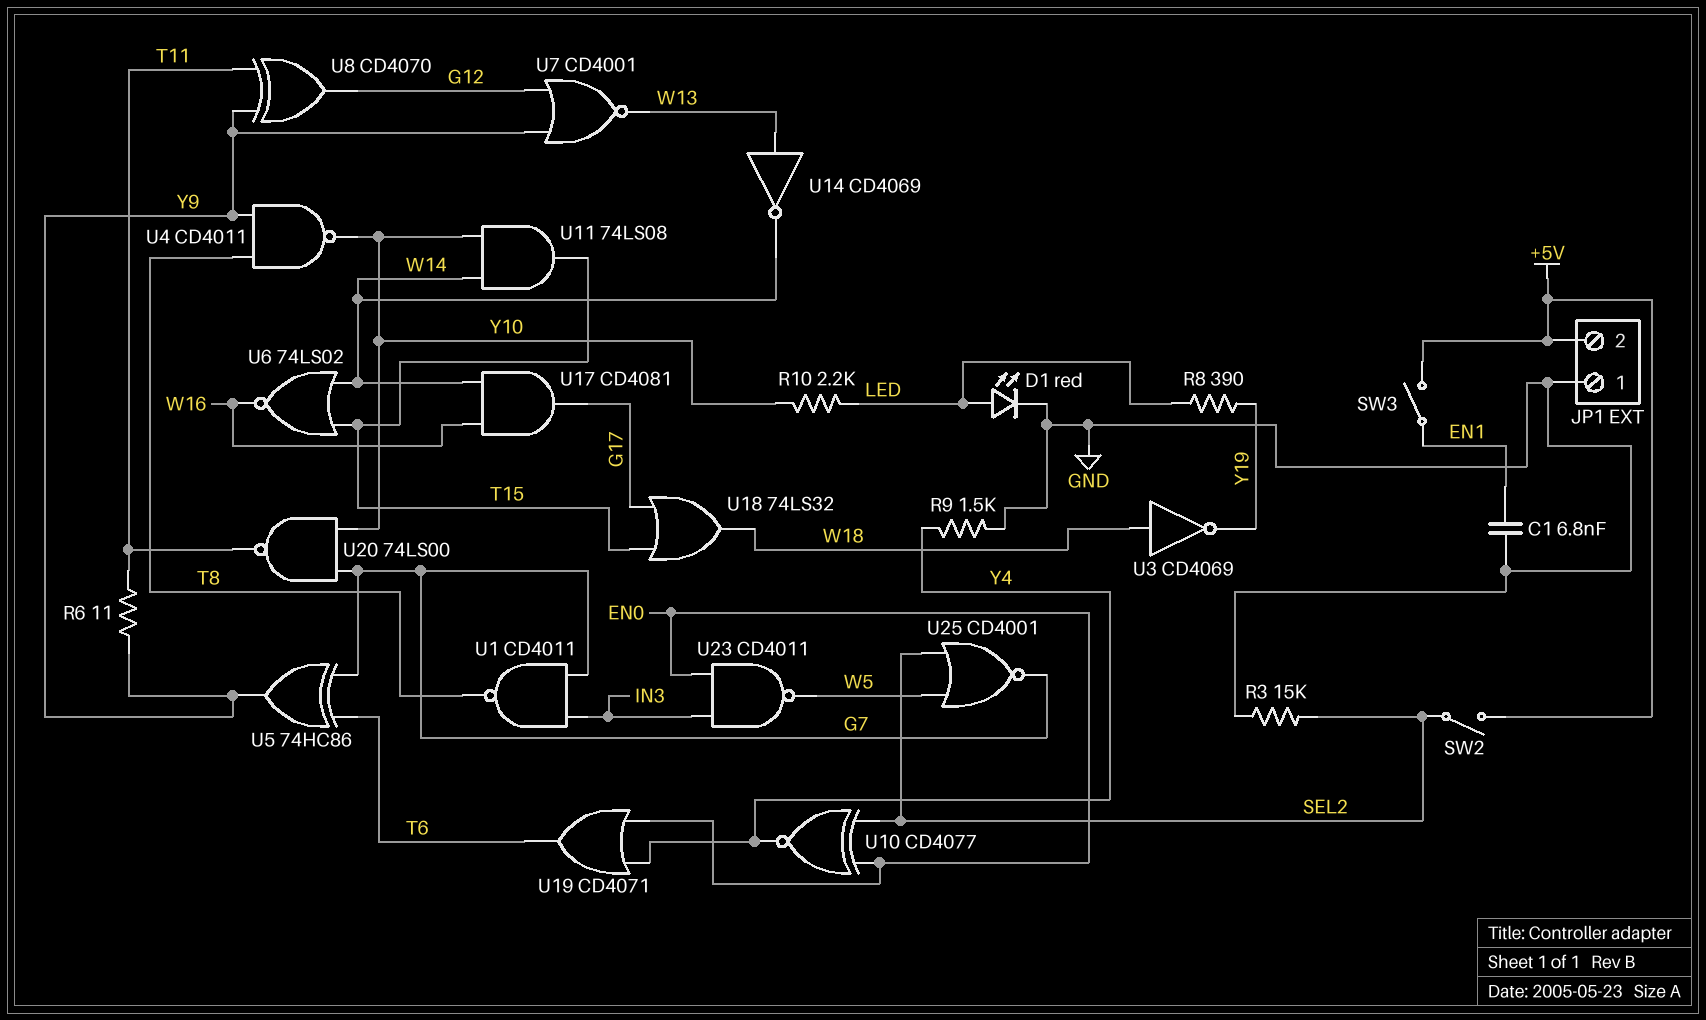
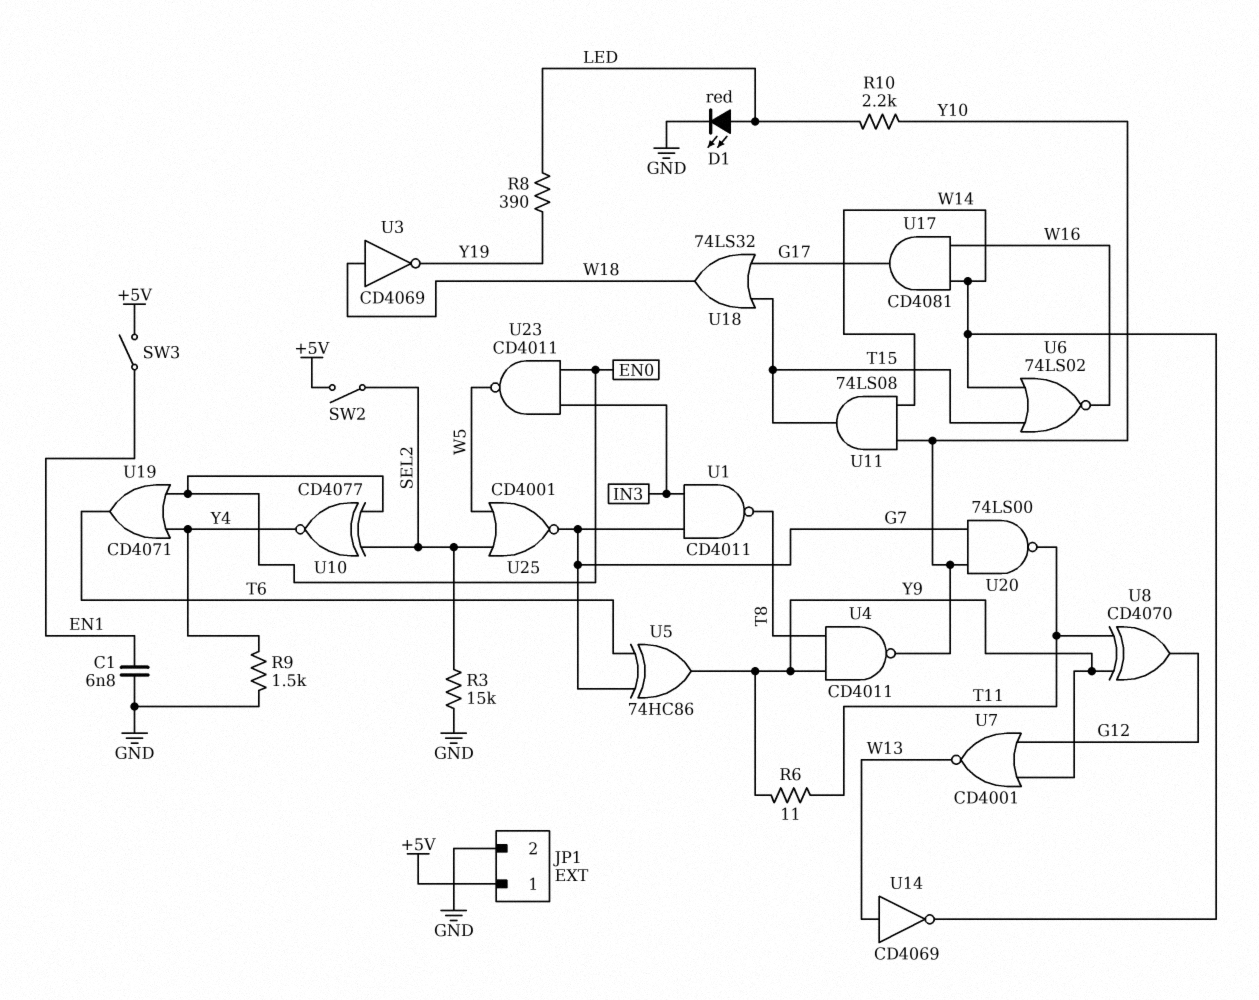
JP1 pin 1: GND -> +5V
JP1 pin 2: +5V -> GND

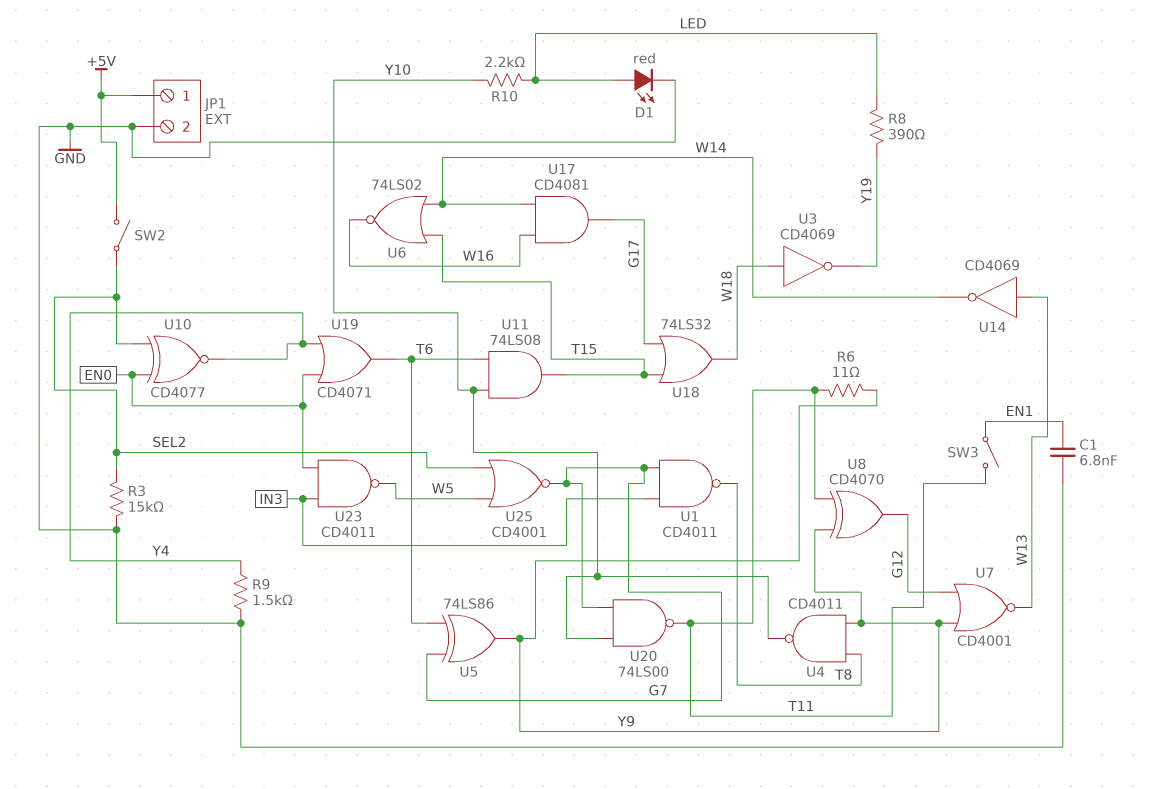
SW3: switch (+5V, EN1) -> switch (EN1, T11)
U5: XOR 74HC86 (in G7, in T6, out Y9) -> XOR 74LS86 (in G7, in T6, out Y9)
U11: AND 74LS08 (in W14, in Y10, out T15) -> AND 74LS08 (in T6, in Y10, out T15)

